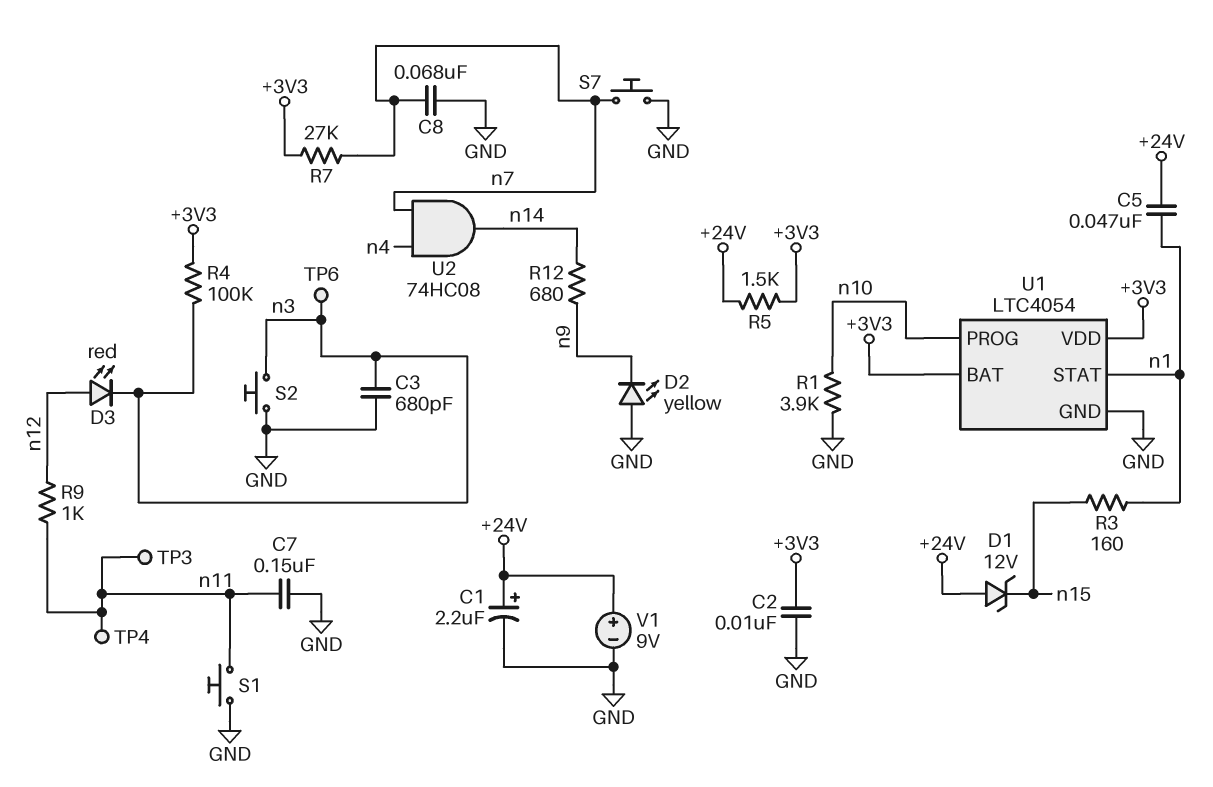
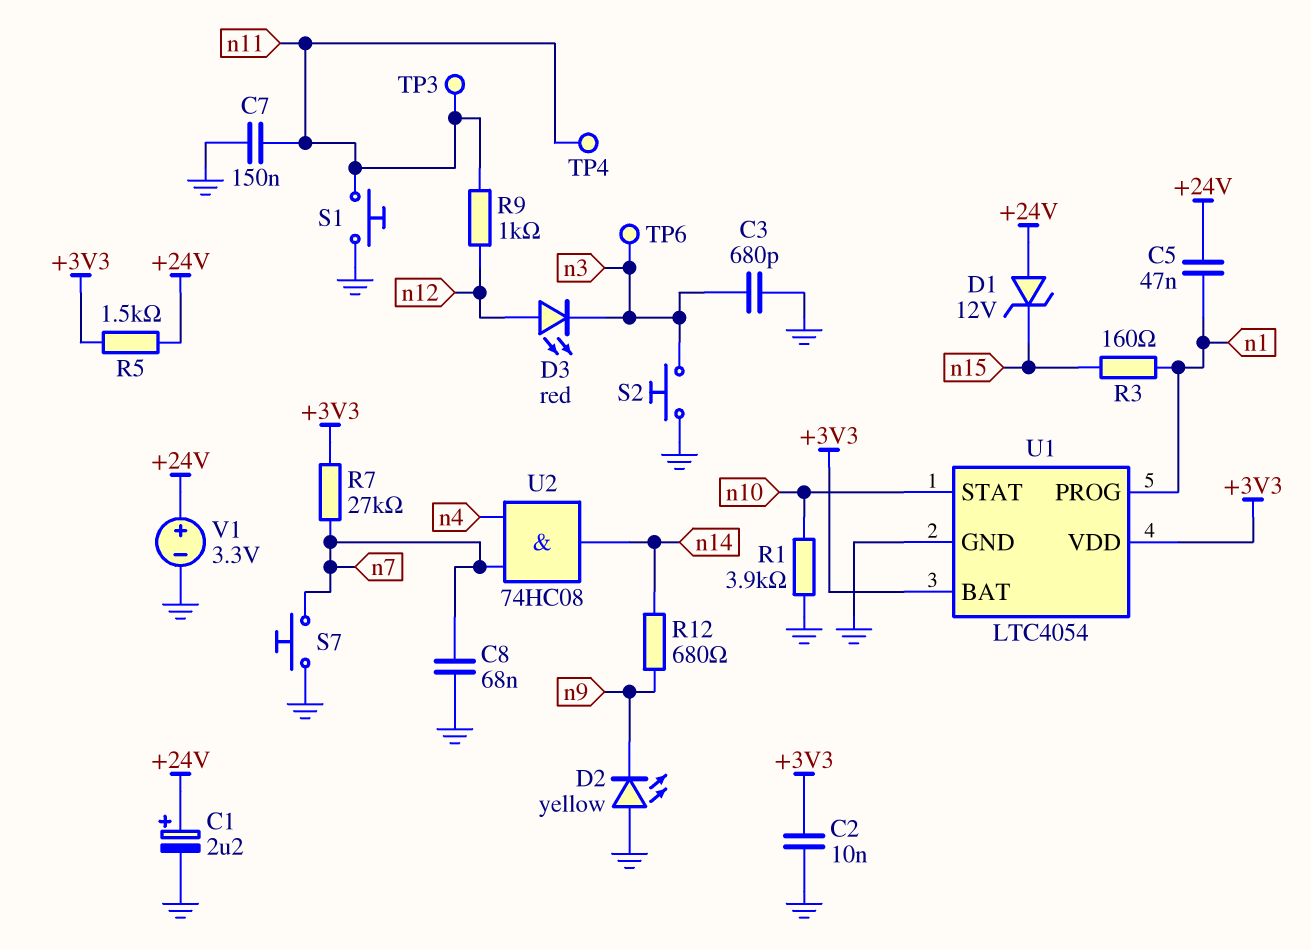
R4: 100k (+3V3, n3) -> none
U1 pin PROG: n10 -> n1
U1 pin STAT: n1 -> n10
V1: 9V (plus +24V, minus GND) -> 3.3V (plus +24V, minus GND)

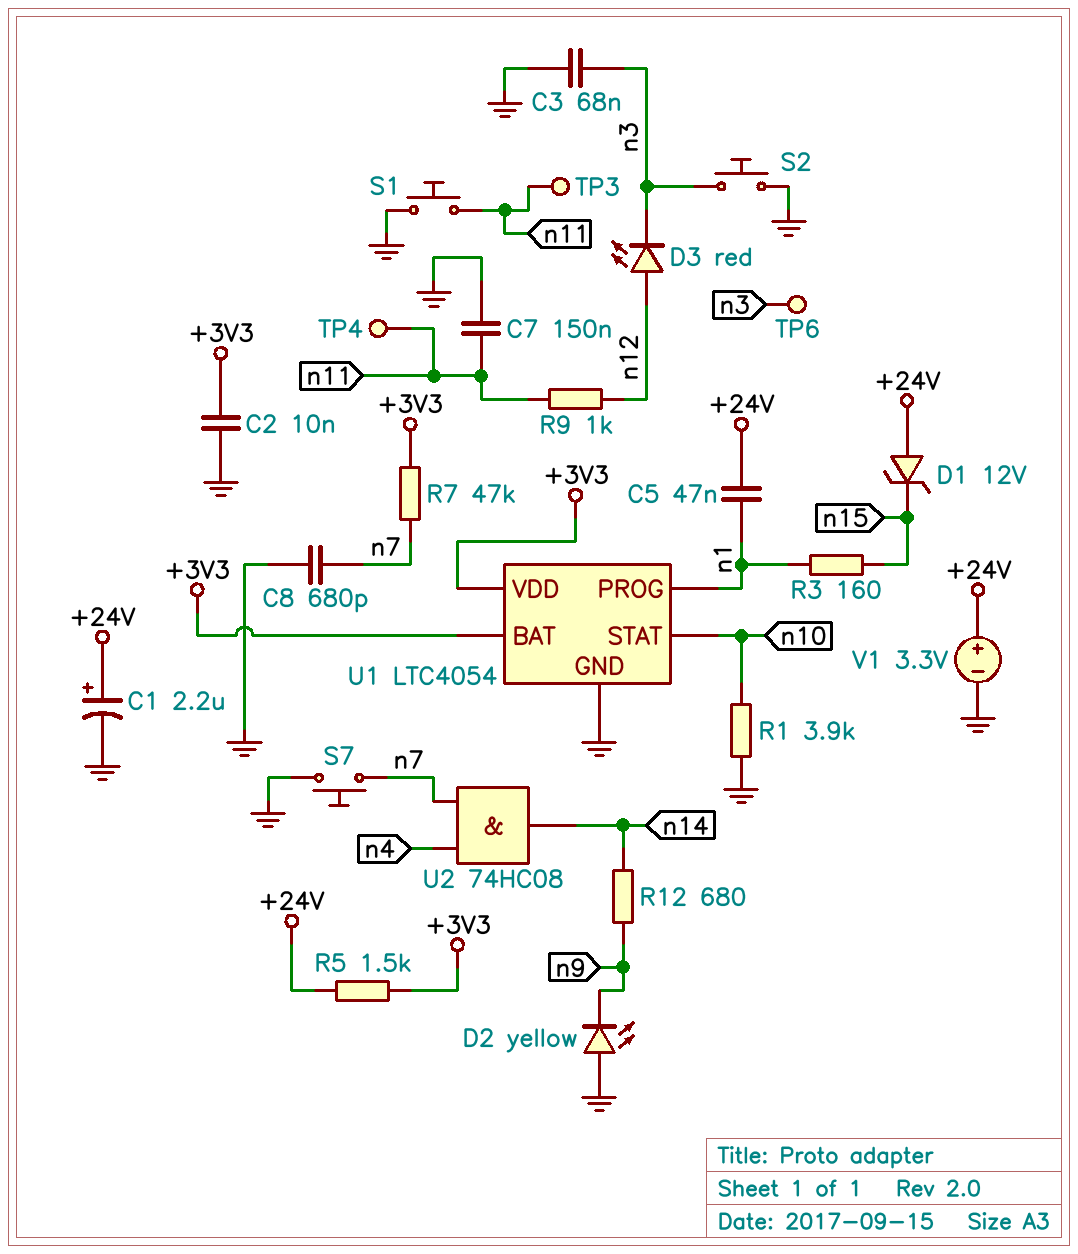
C3: 680pF (GND, n3) -> 68nF (GND, n3)
C8: 68nF (GND, n7) -> 680pF (GND, n7)
R7: 27k (+3V3, n7) -> 47k (+3V3, n7)

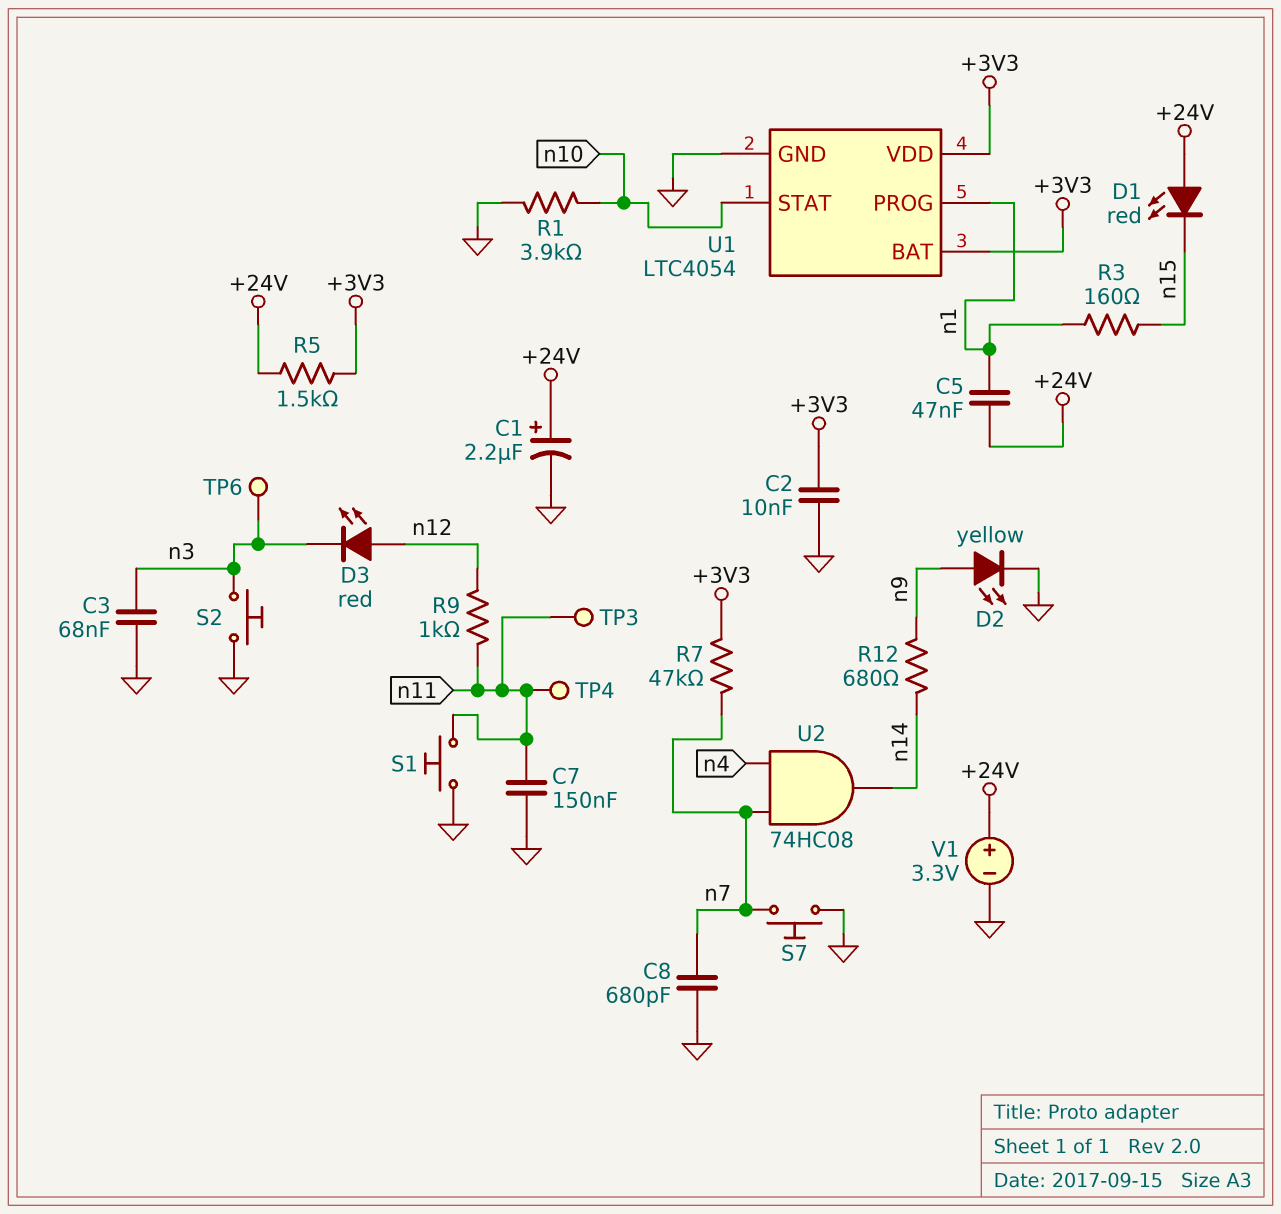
D1: zener 12V (A +24V, K n15) -> LED red (A +24V, K n15)
D2: LED yellow (A GND, K n9) -> LED yellow (A n9, K GND)

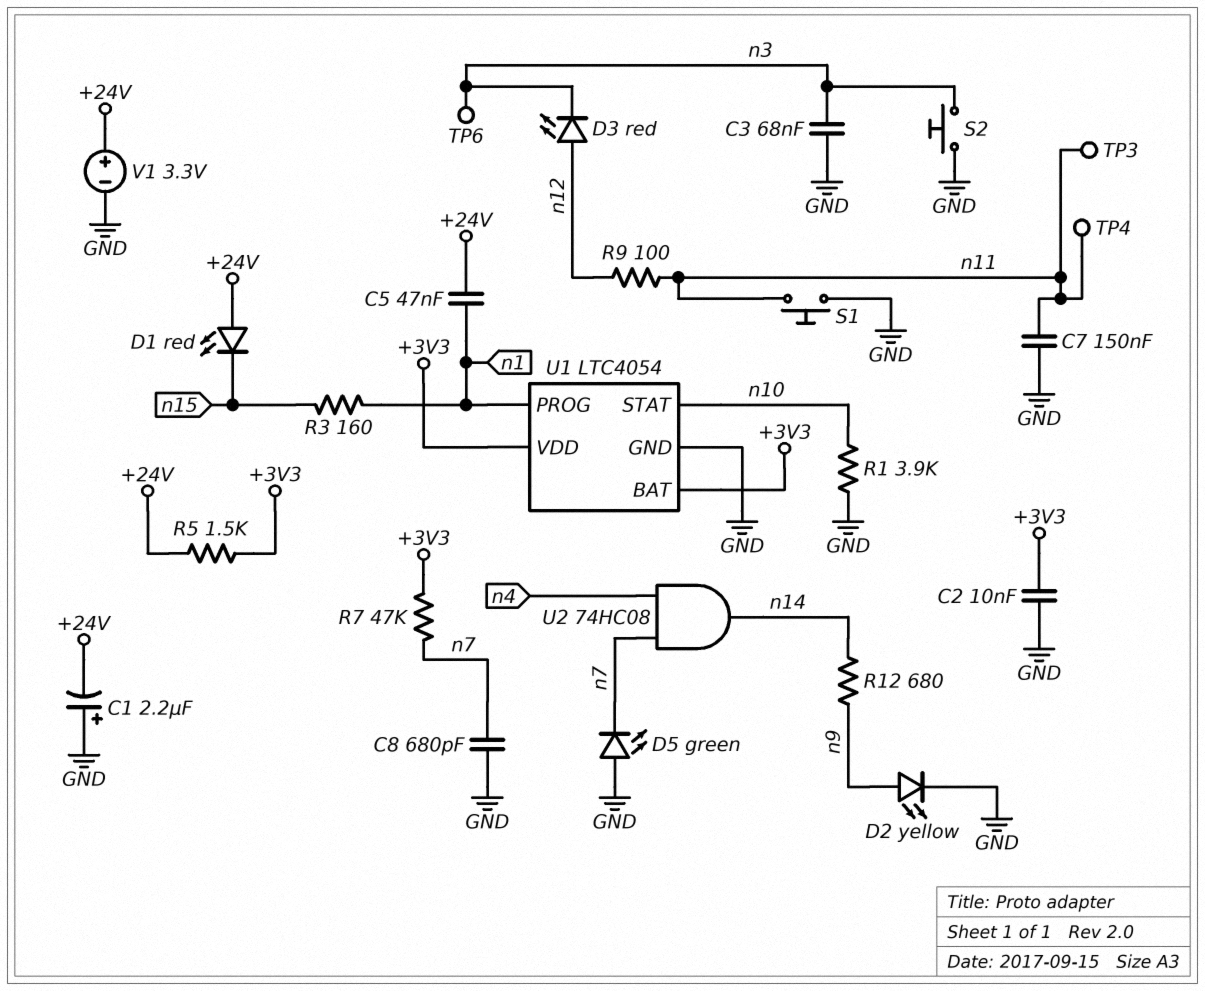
C1: 2.2uF (plus +24V, minus GND) -> 2.2uF (plus GND, minus +24V)
D5: none -> LED green (A GND, K n7)
R9: 1k (n11, n12) -> 100 (n11, n12)
S7: button (GND, n7) -> none

